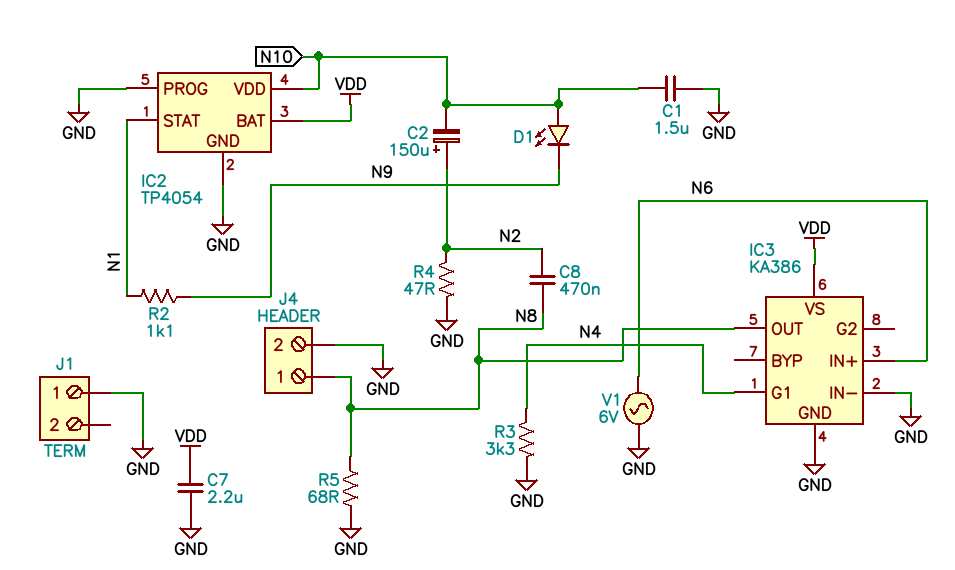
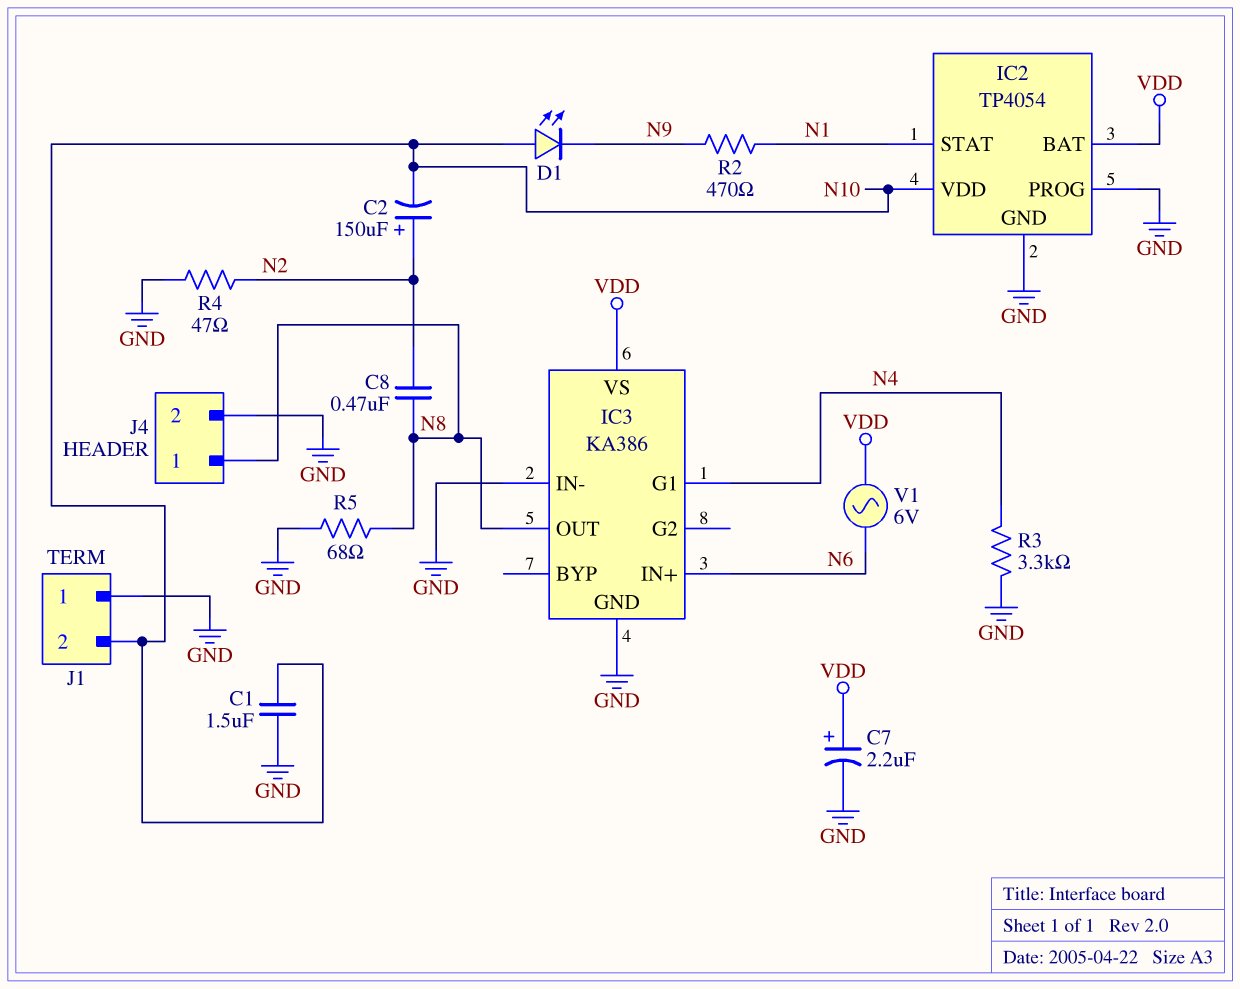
C7: 2.2uF (GND, VDD) -> 2.2uF (plus VDD, minus GND)
J1 pin 2: none -> N10
R2: 1.1k (N1, N9) -> 470 (N1, N9)
V1: AC 6V (GND, N6) -> AC 6V (N6, VDD)

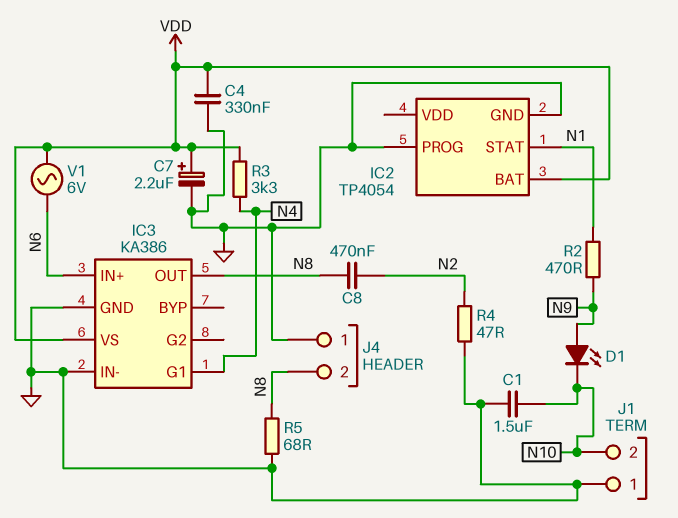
C2: 150uF (plus N2, minus N10) -> none
C4: none -> 330nF (GND, VDD)
D1: LED (A N10, K N9) -> LED (A N9, K N10)
IC2 pin VDD: N10 -> none
J4 pin 1: N8 -> GND
J4 pin 2: GND -> N8
R3: 3.3k (GND, N4) -> 3.3k (N4, VDD)

